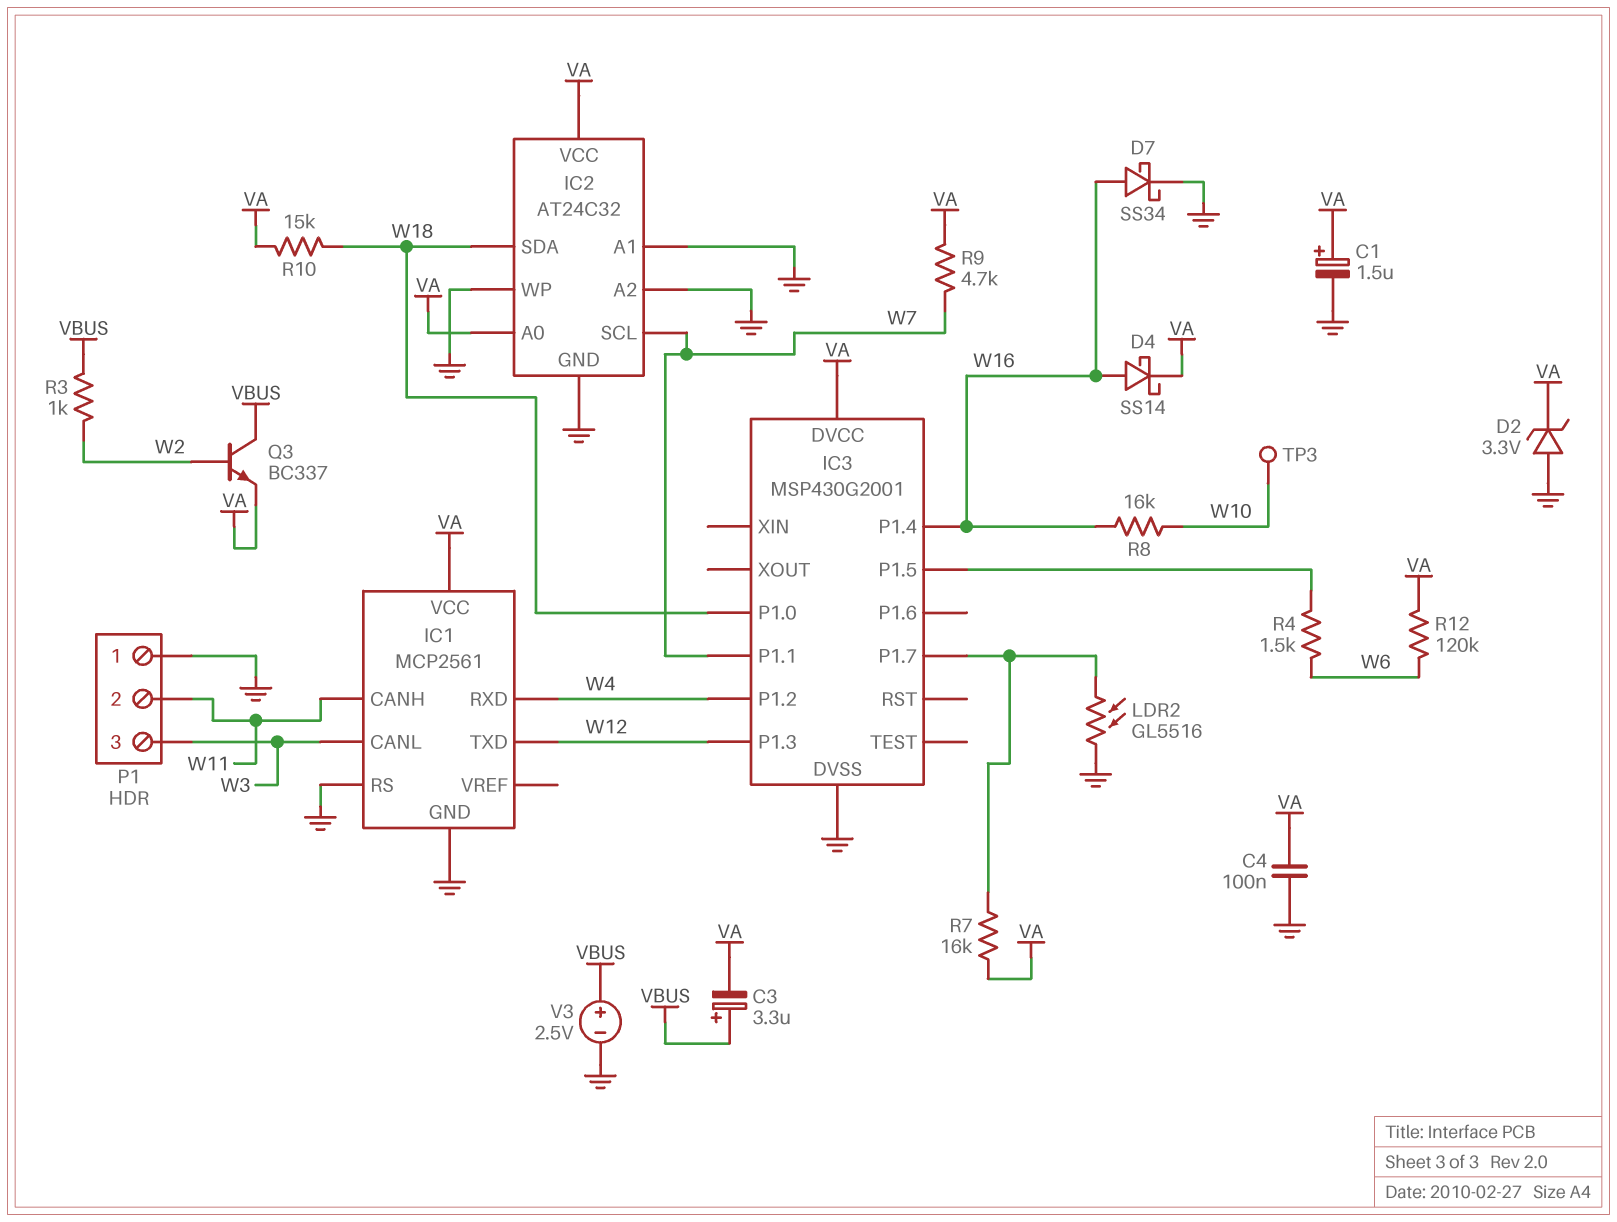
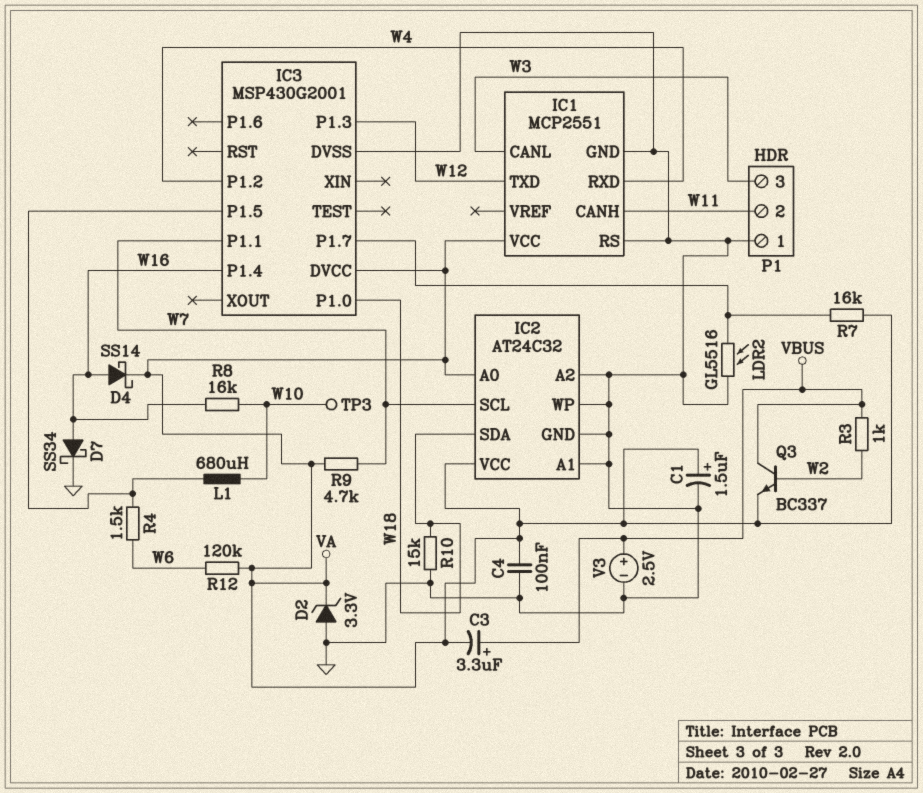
IC1: MCP2561 -> MCP2551
L1: none -> 680uH (IC3/P1.5, W10)
R10: 15k (VA, W18) -> 15k (GND, W18)

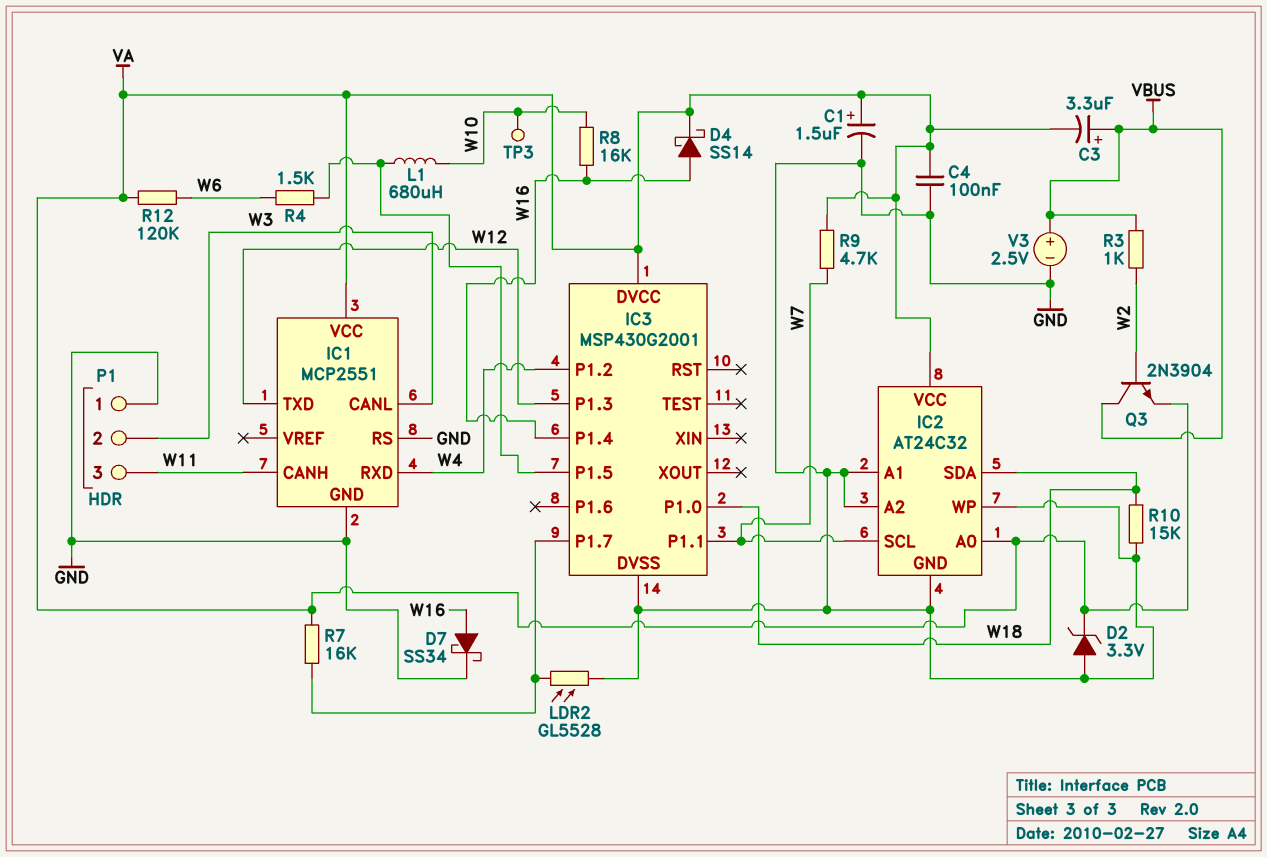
LDR2: GL5516 (GND, IC3/P1.7) -> GL5528 (GND, IC3/P1.7)
P1 pin 2: W11 -> W3
P1 pin 3: W3 -> W11
Q3: NPN BC337 (B W2, C VBUS, E VA) -> NPN 2N3904 (B W2, C VBUS, E VA)

